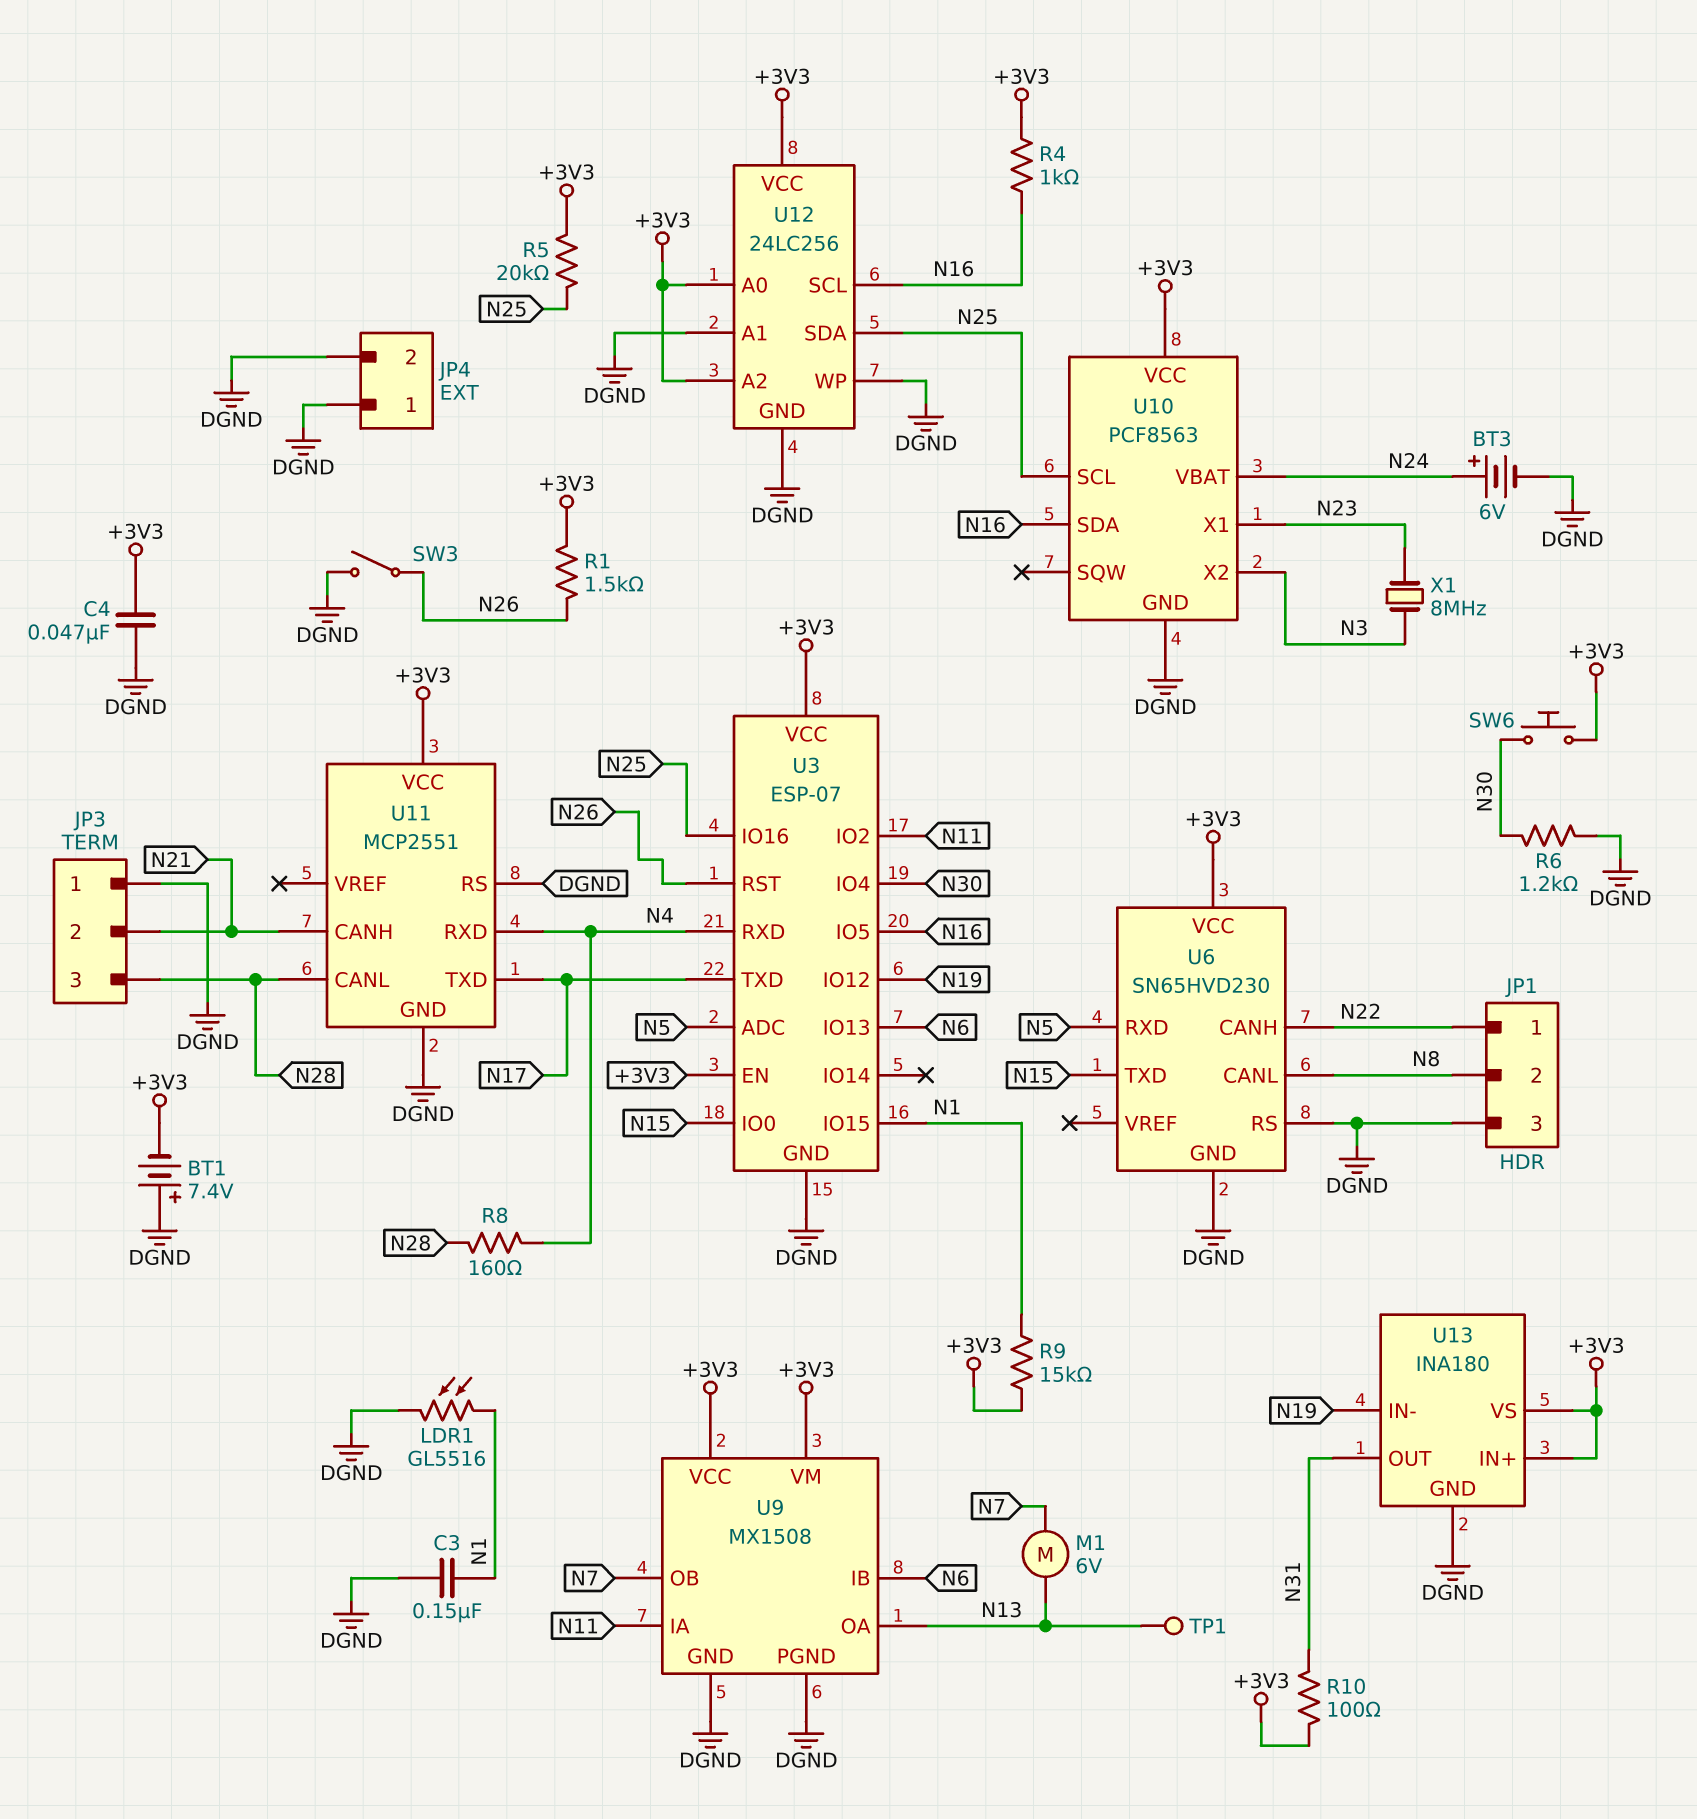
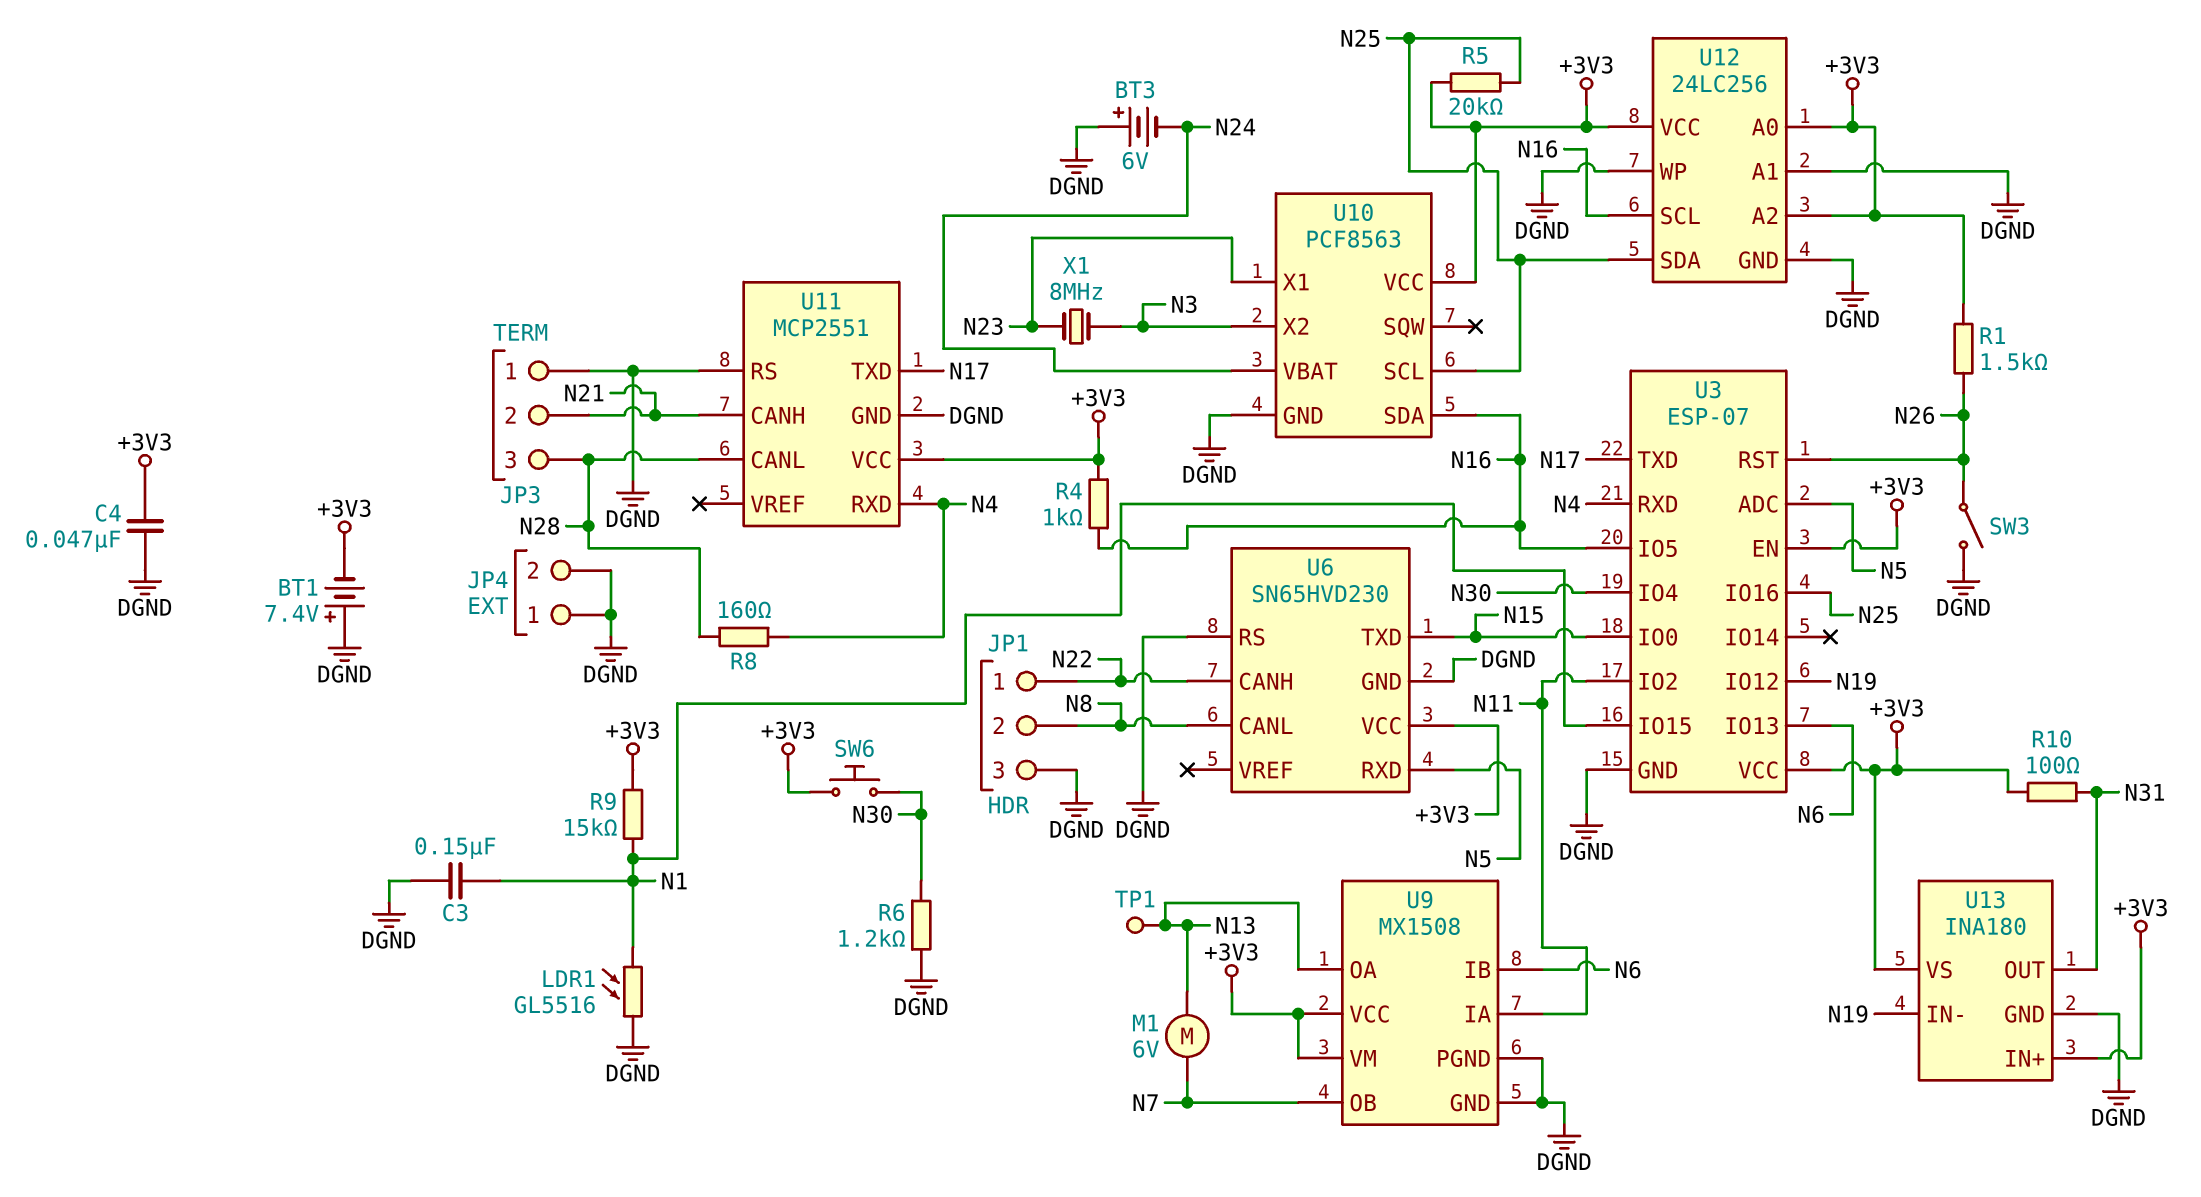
BT3: 6V (plus N24, minus DGND) -> 6V (plus DGND, minus N24)

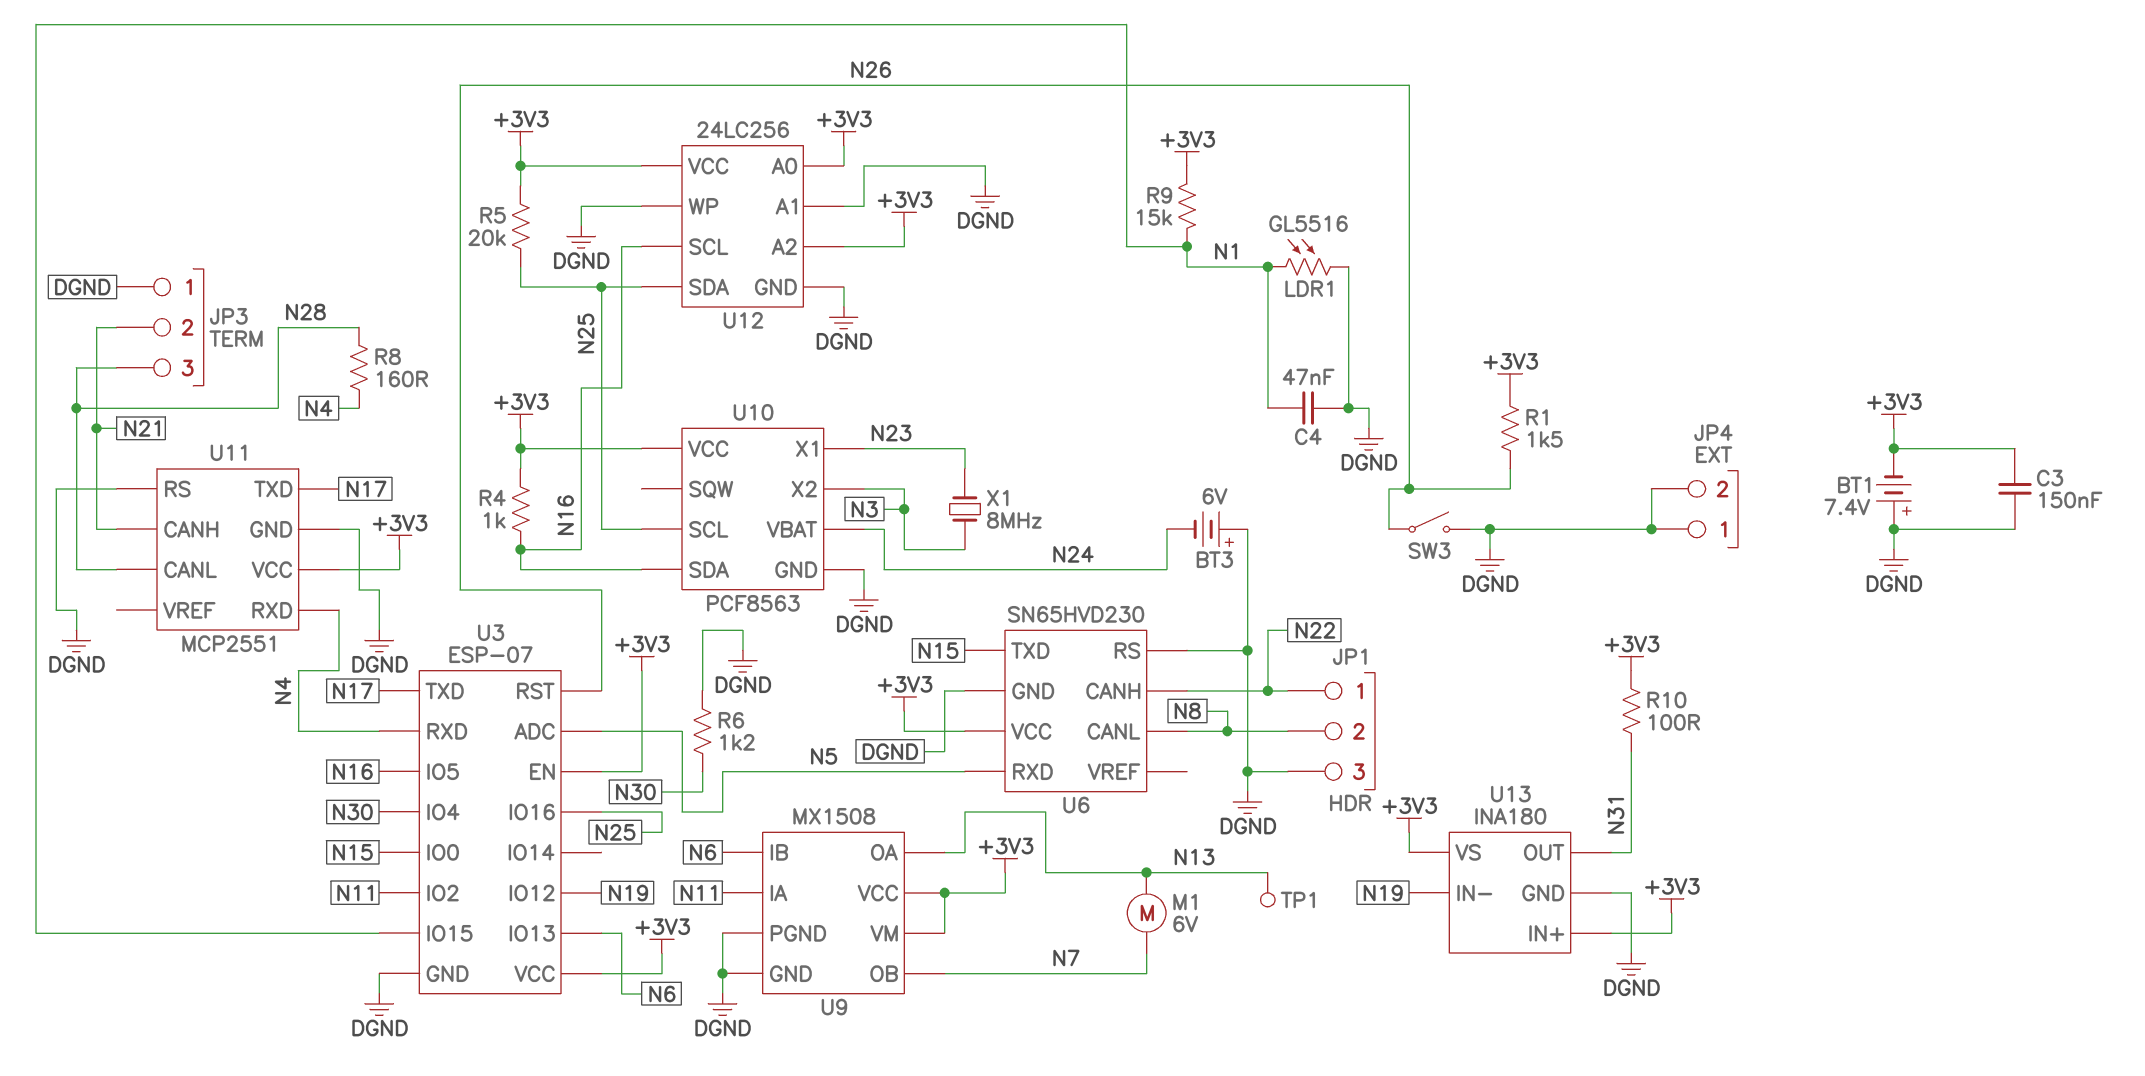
C3: 150nF (DGND, N1) -> 150nF (+3V3, DGND)
C4: 47nF (+3V3, DGND) -> 47nF (DGND, N1)
SW6: button (+3V3, N30) -> none

